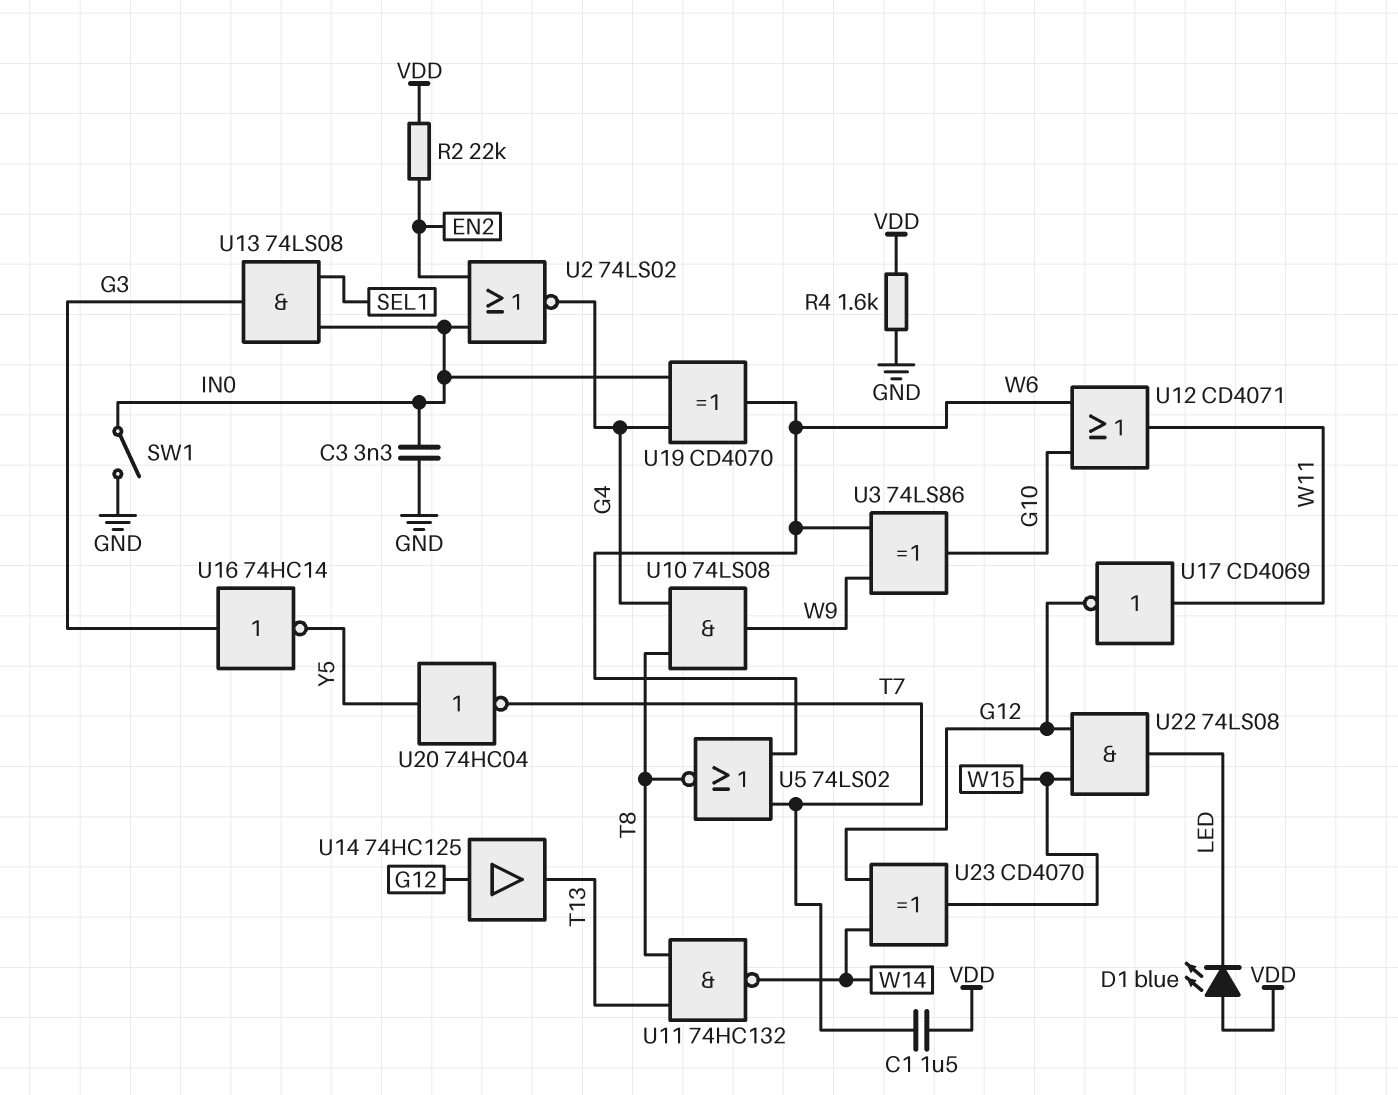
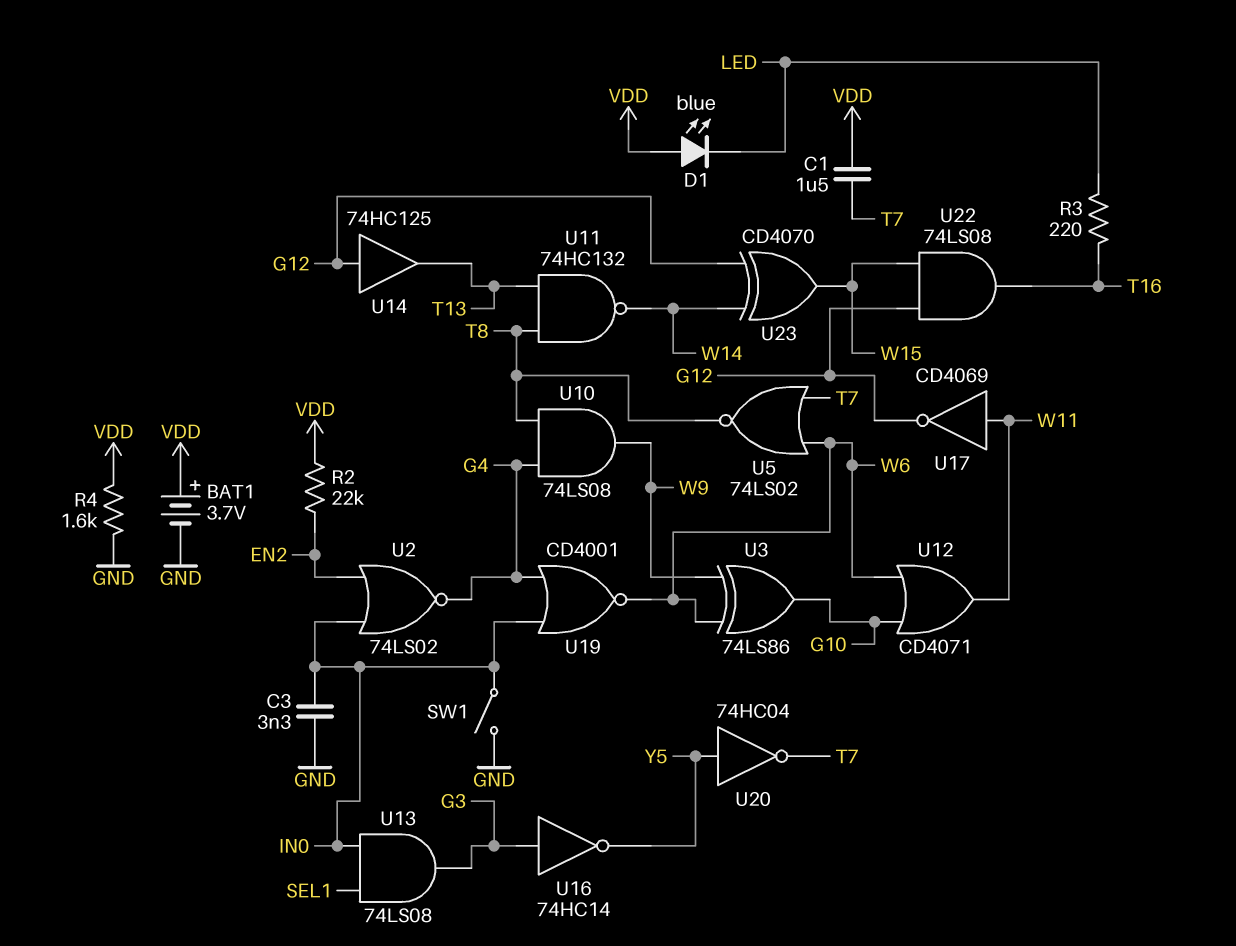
BAT1: none -> 3.7V (plus VDD, minus GND)
R3: none -> 220 (LED, T16)
U19: XOR CD4070 (in G4, in IN0, out W6) -> NOR CD4001 (in G4, in IN0, out W6)
U22: AND 74LS08 (in G12, in W15, out LED) -> AND 74LS08 (in G12, in W15, out T16)

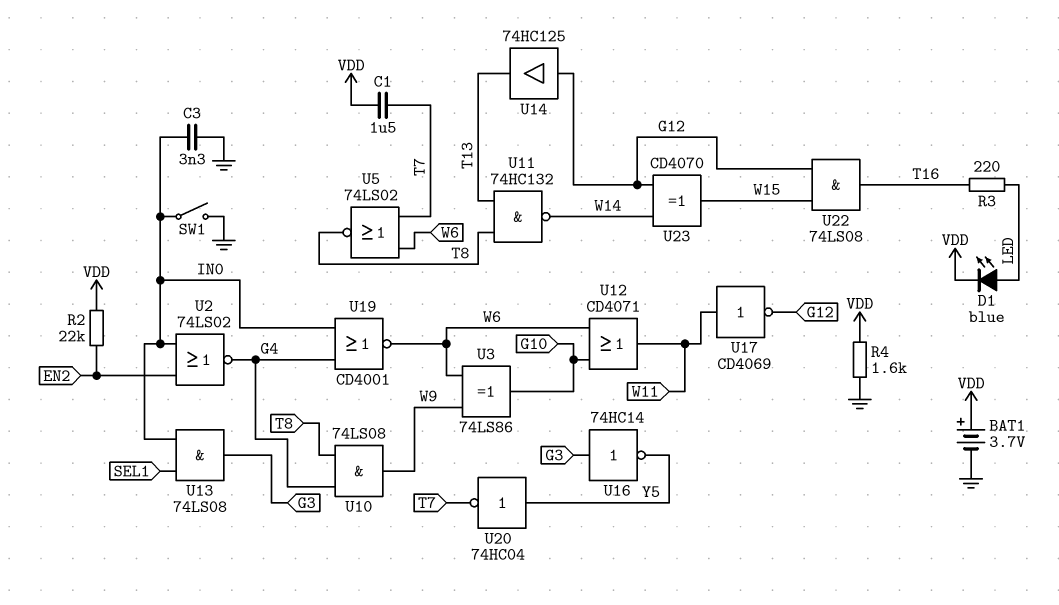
D1: LED blue (A VDD, K LED) -> LED blue (A LED, K VDD)

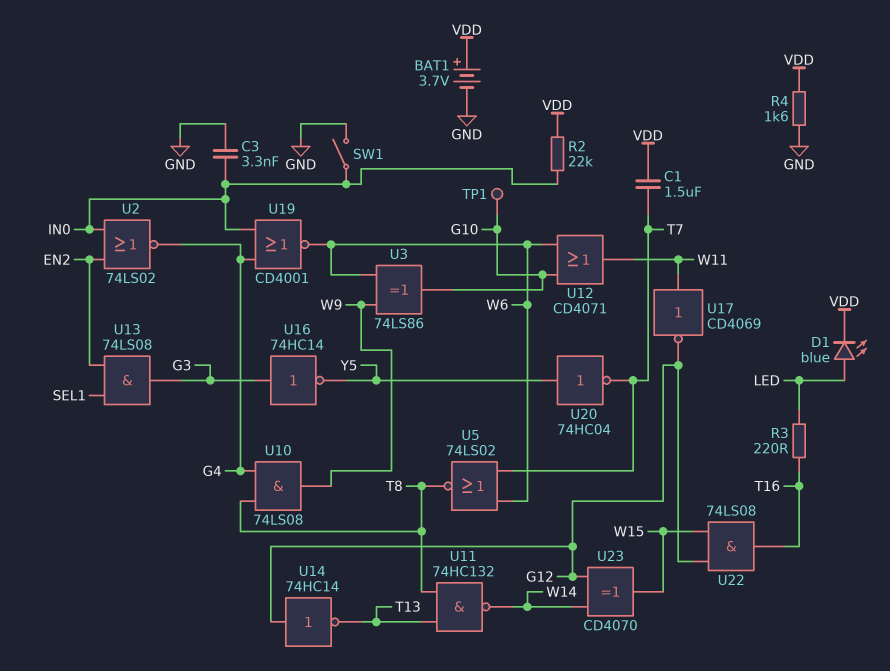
R2: 22k (EN2, VDD) -> 22k (IN0, VDD)
TP1: none -> test point (G10)
U13: AND 74LS08 (in IN0, in SEL1, out G3) -> AND 74LS08 (in EN2, in SEL1, out G3)
U14: buffer 74HC125 (in G12, out T13) -> NOT 74HC14 (in G12, out T13)

